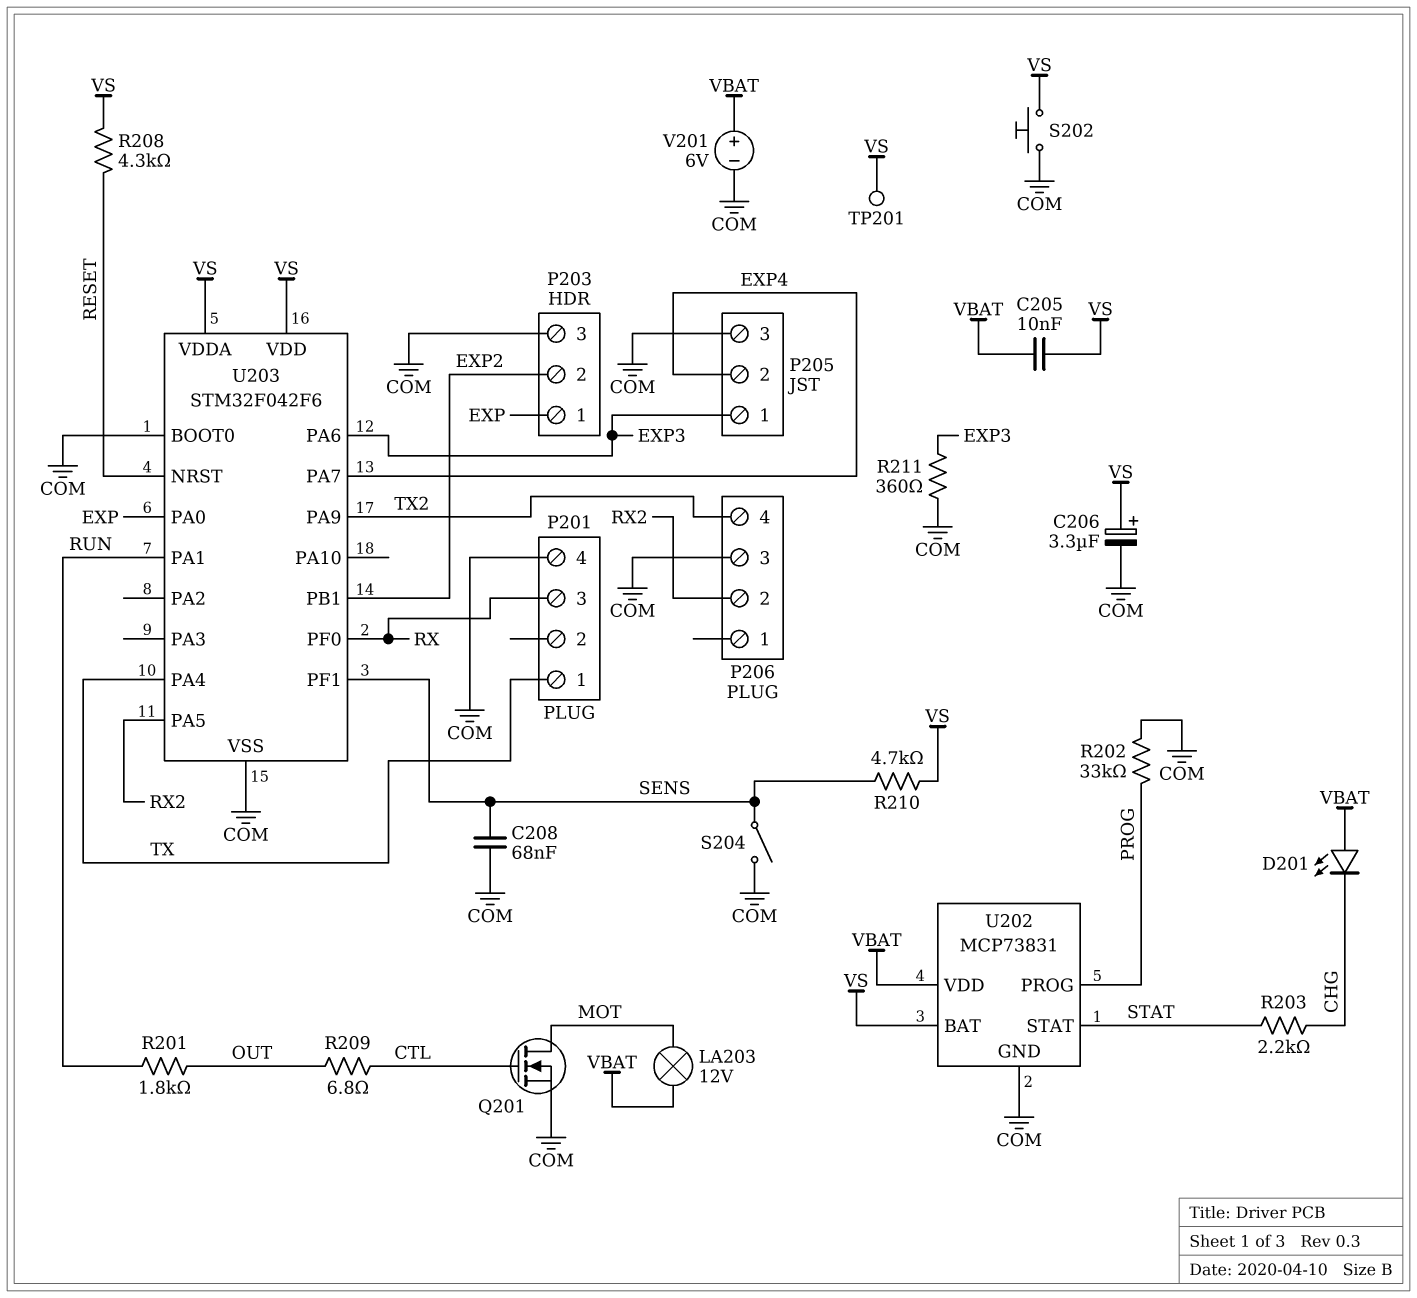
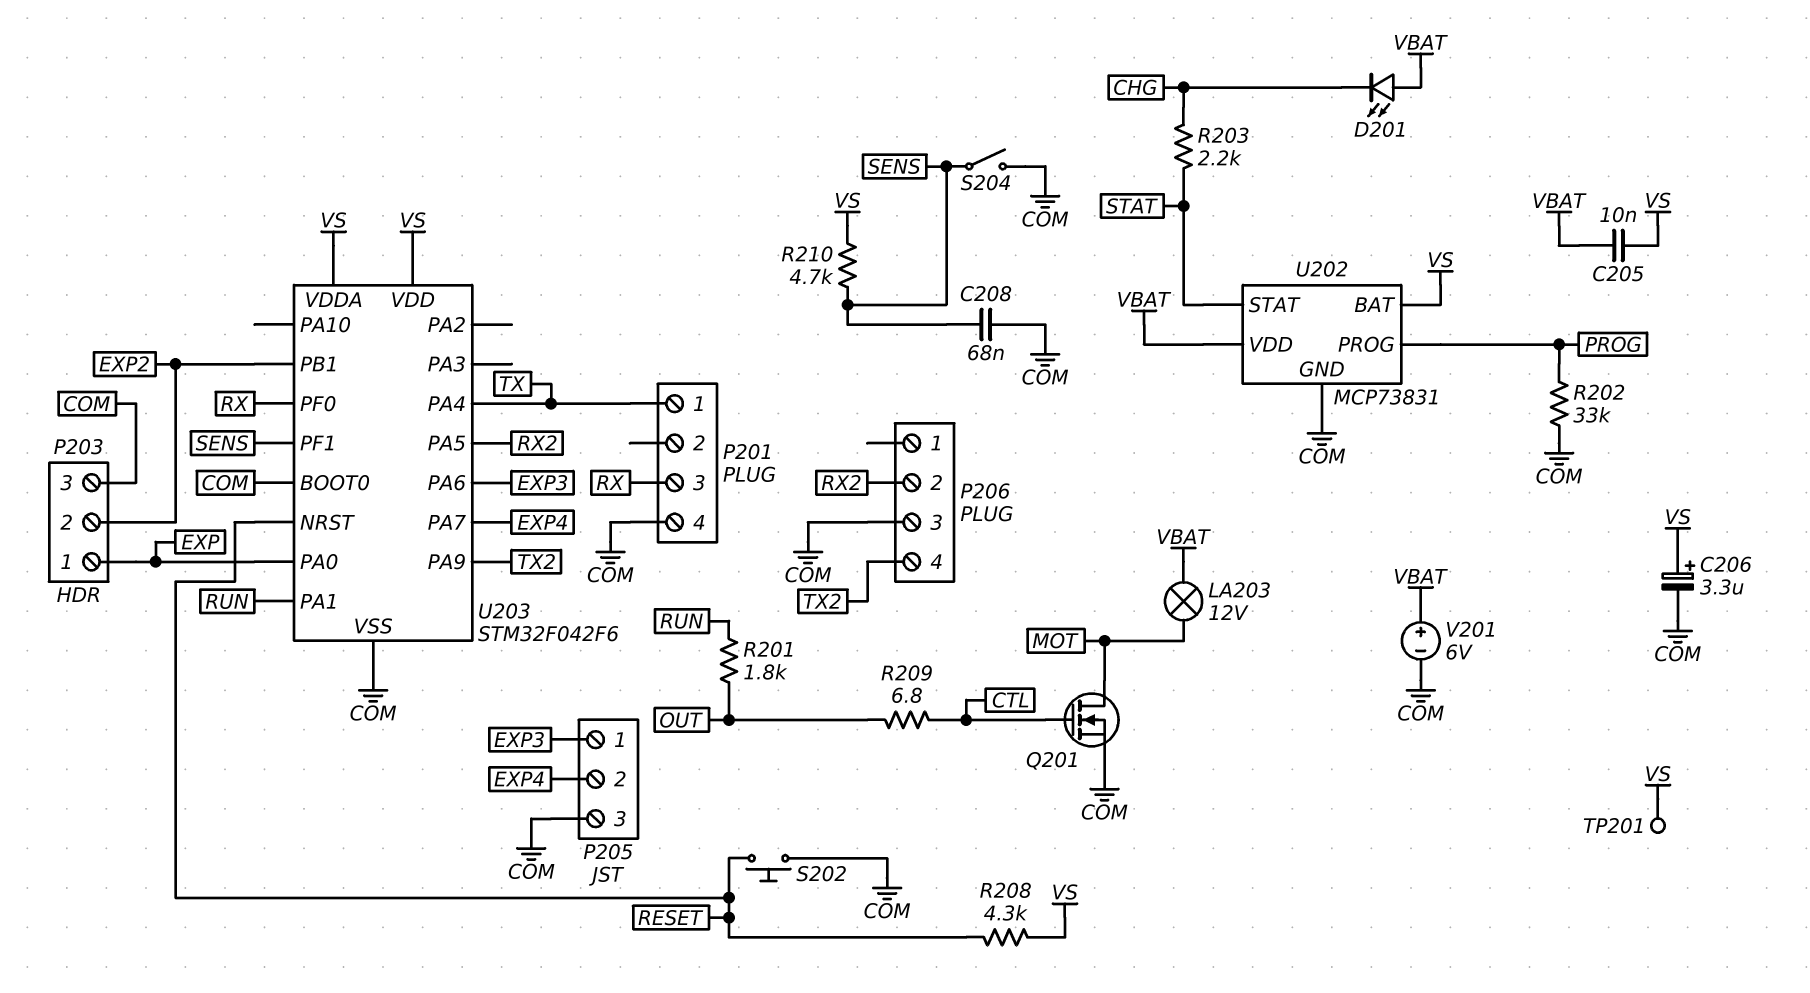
R211: 360 (COM, EXP3) -> none
S202: button (COM, VS) -> button (COM, RESET)

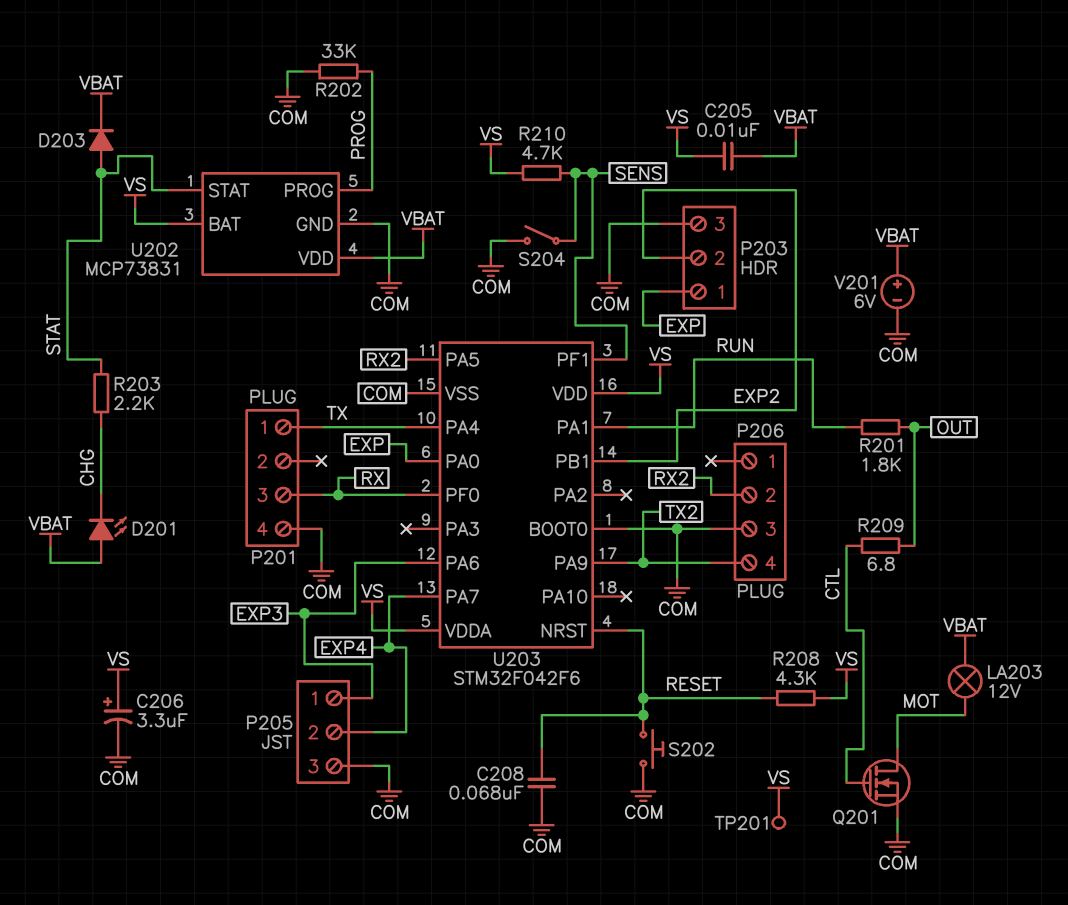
C208: 68nF (COM, SENS) -> 68nF (COM, RESET)
D203: none -> diode (A STAT, K VBAT)

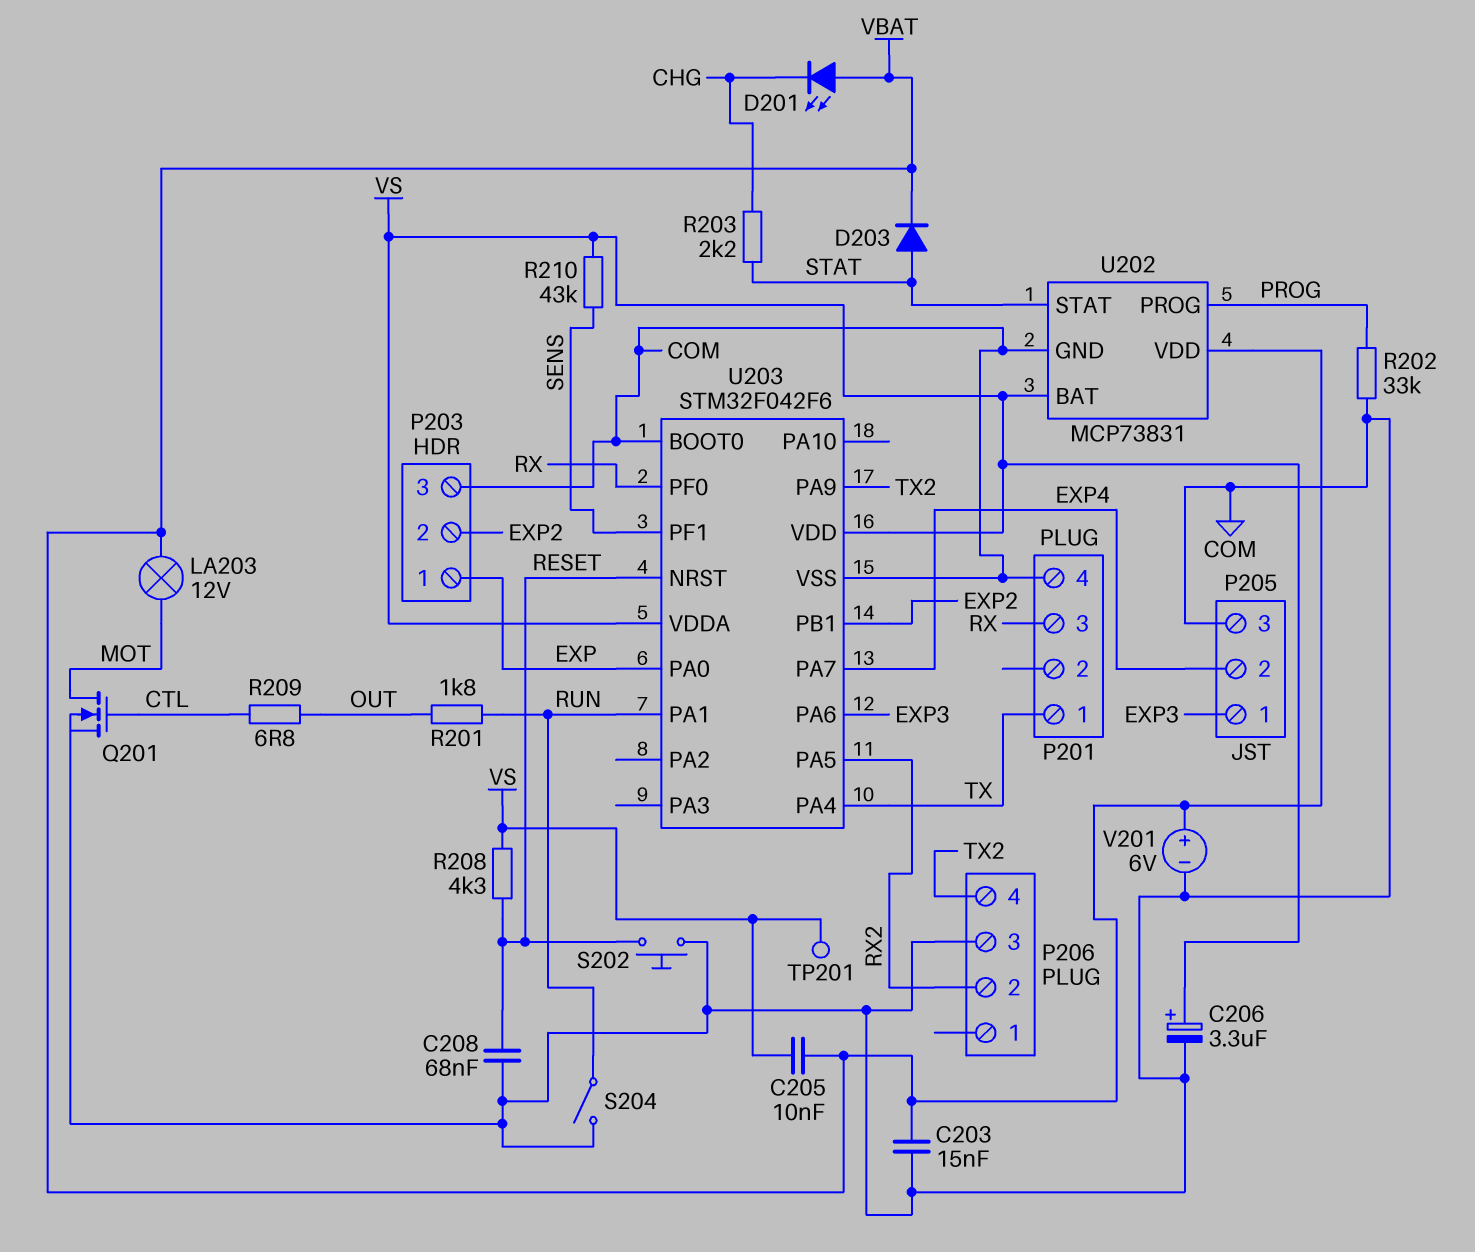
C203: none -> 15nF (COM, VBAT)
R210: 4.7k (SENS, VS) -> 43k (SENS, VS)
S204: switch (COM, SENS) -> switch (COM, RUN)

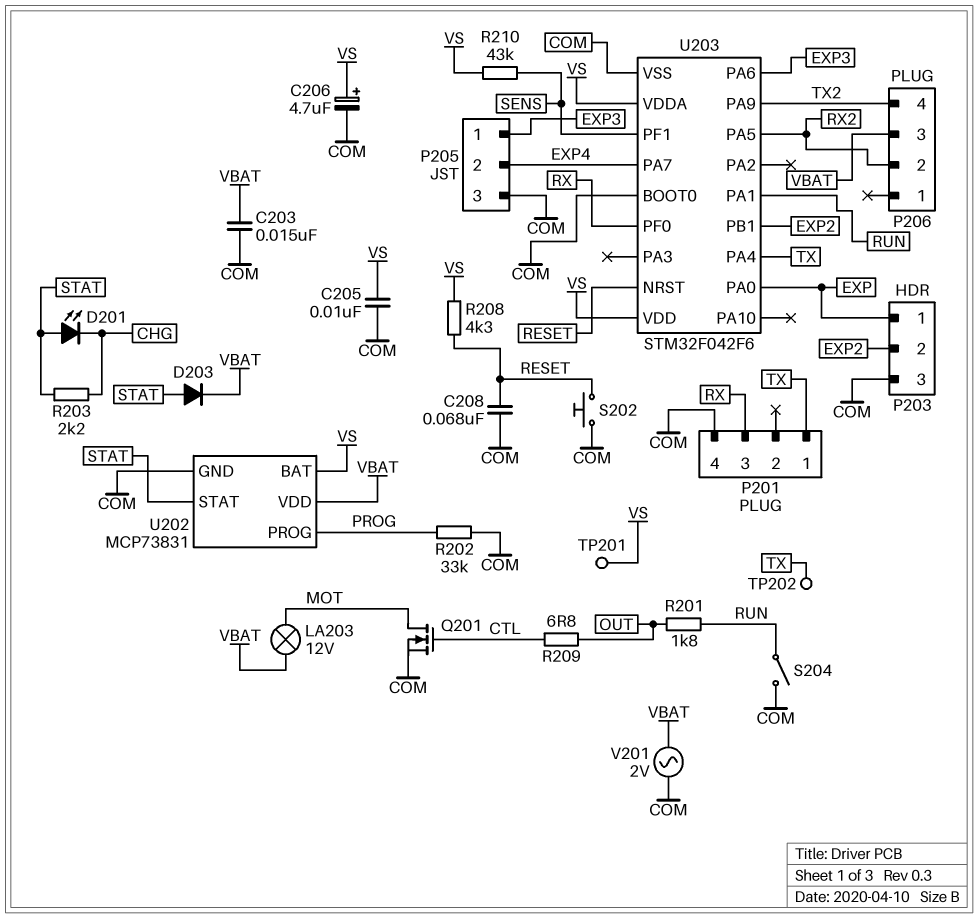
C205: 10nF (VBAT, VS) -> 10nF (COM, VS)
C206: 3.3uF (plus VS, minus COM) -> 4.7uF (plus VS, minus COM)
D201: LED (A VBAT, K CHG) -> LED (A STAT, K CHG)
P206 pin 3: COM -> VBAT
TP202: none -> test point (TX)
V201: 6V (plus VBAT, minus COM) -> AC 2V (COM, VBAT)

